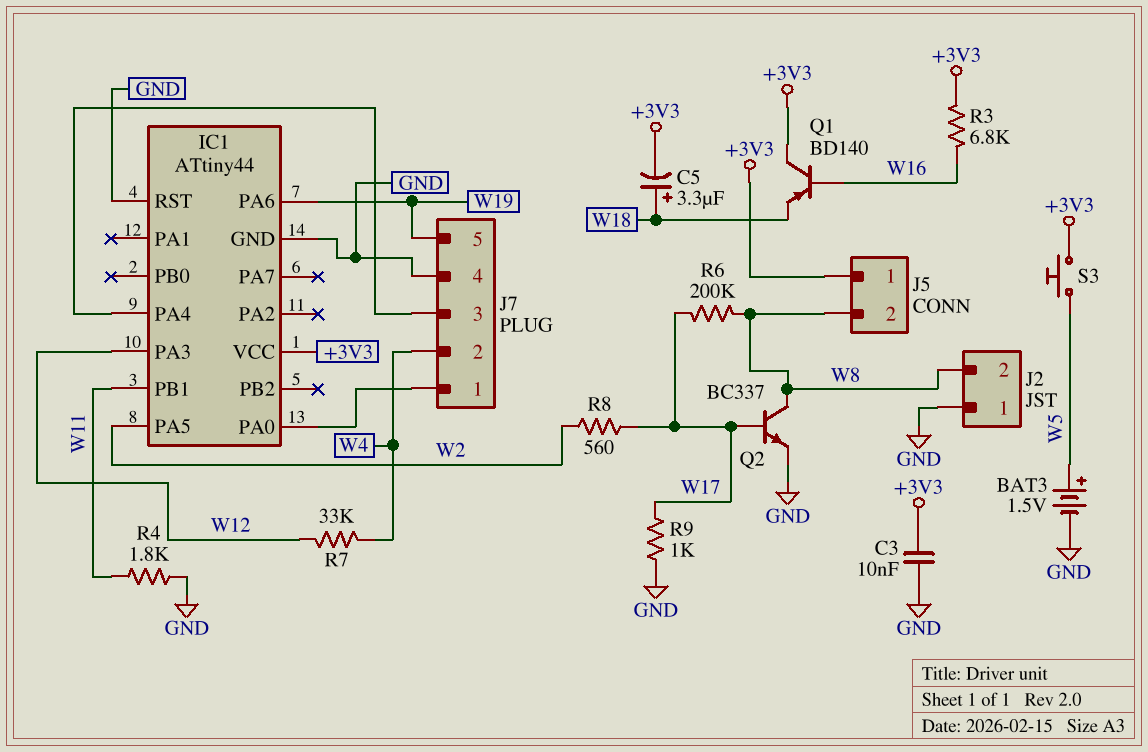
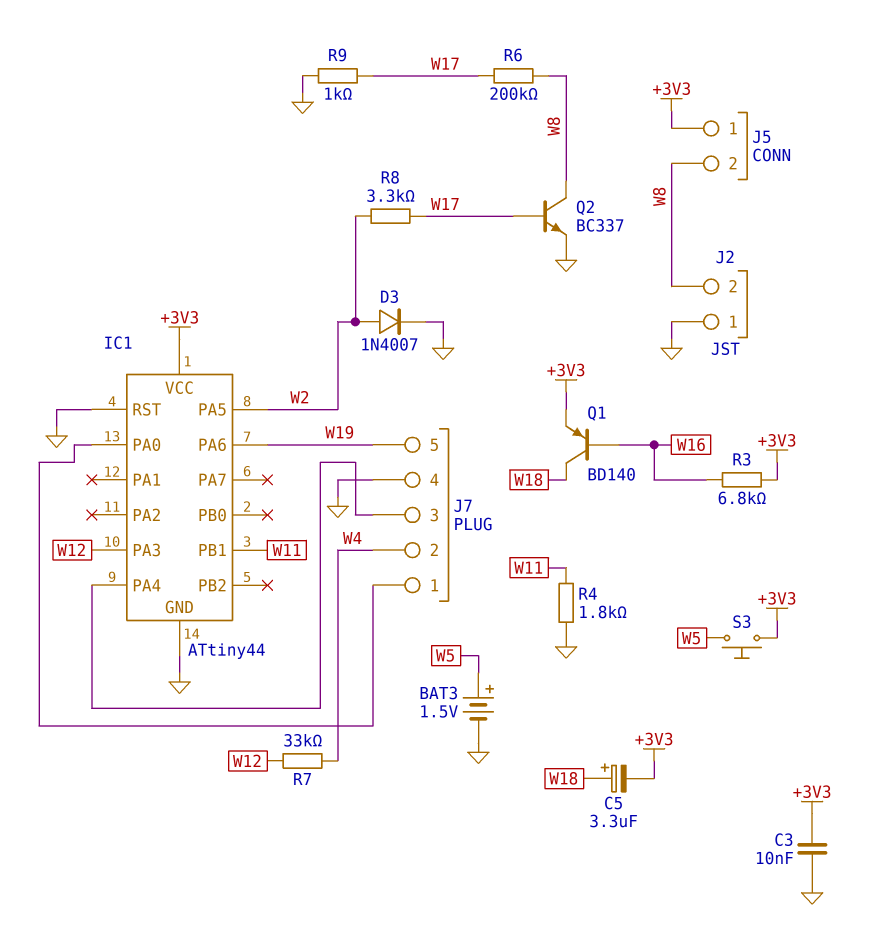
D3: none -> diode 1N4007 (A W2, K GND)
Q1: PNP BD140 (B W16, C +3V3, E W18) -> PNP BD140 (B W16, C W18, E +3V3)
R8: 560 (W2, W17) -> 3.3k (W2, W17)

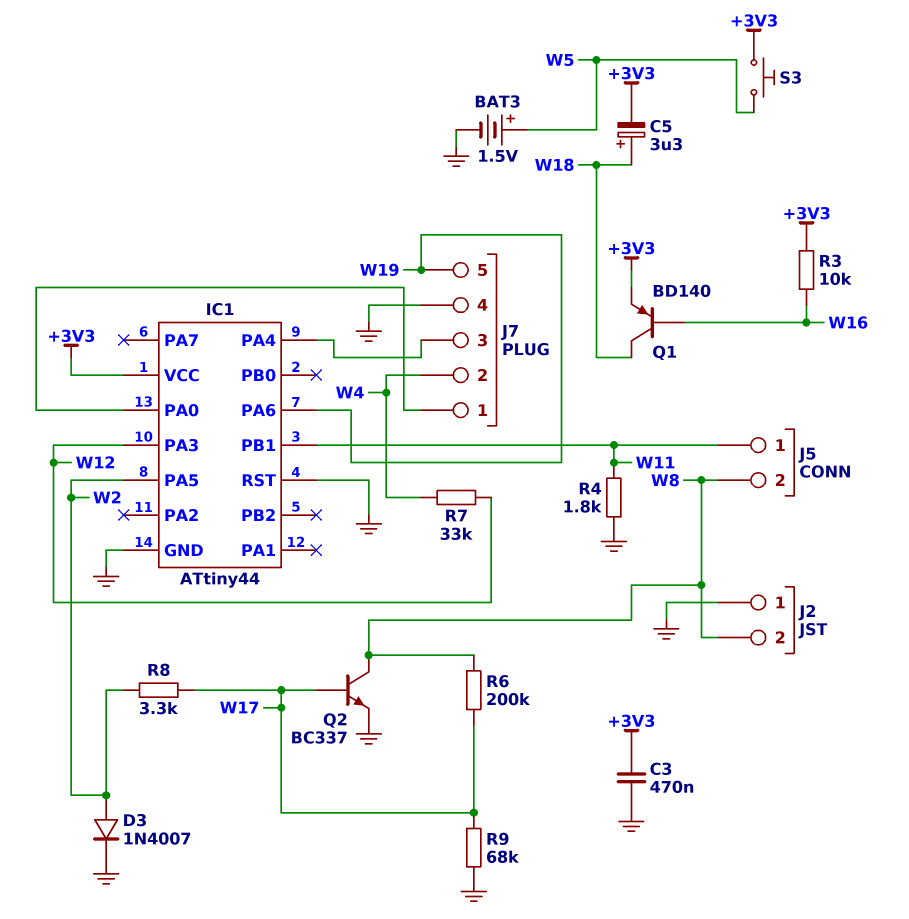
C3: 10nF (+3V3, GND) -> 470nF (+3V3, GND)
J5 pin 1: +3V3 -> W11
R3: 6.8k (+3V3, W16) -> 10k (+3V3, W16)
R9: 1k (GND, W17) -> 68k (GND, W17)

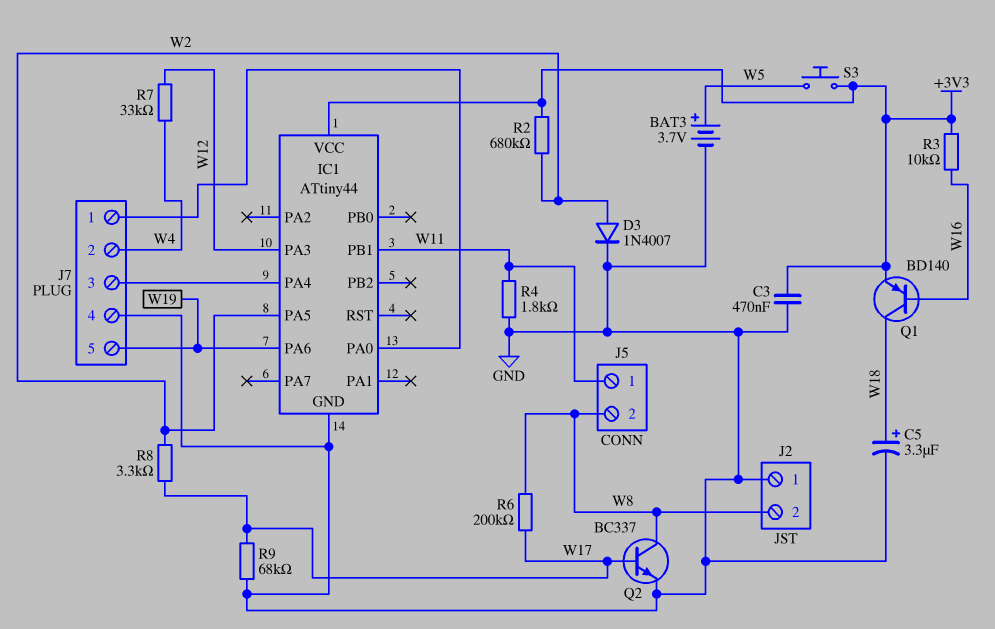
BAT3: 1.5V (plus W5, minus GND) -> 3.7V (plus W5, minus GND)
C5: 3.3uF (plus W18, minus +3V3) -> 3.3uF (plus W18, minus GND)
IC1 pin RST: GND -> none
R2: none -> 680k (+3V3, W2)

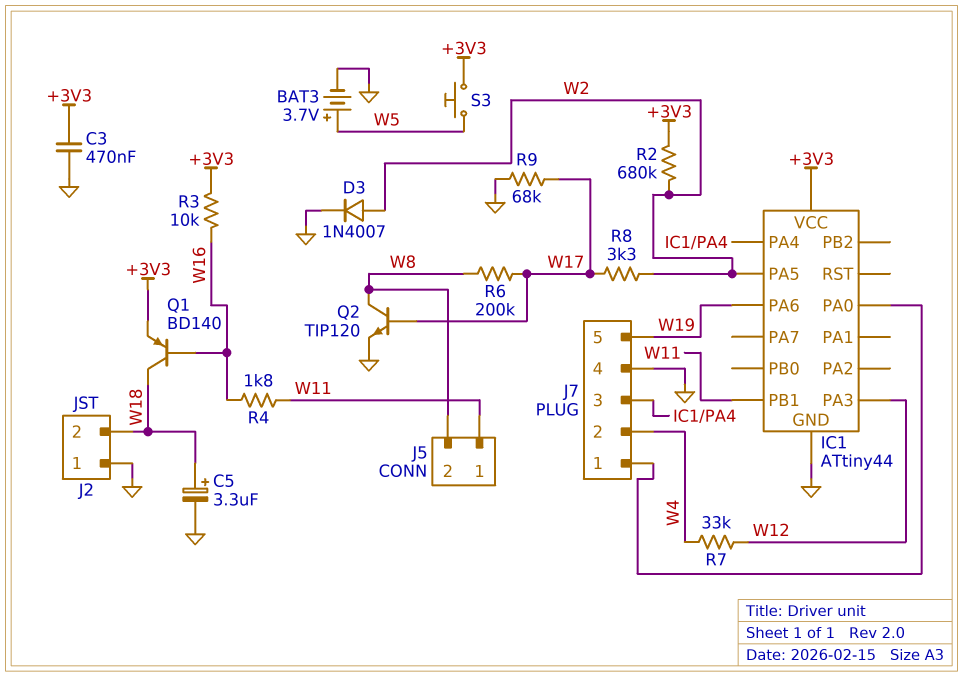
J2 pin 2: W8 -> W18
Q2: NPN BC337 (B W17, C W8, E GND) -> NPN TIP120 (B W17, C W8, E GND)
R4: 1.8k (GND, W11) -> 1.8k (W11, W16)

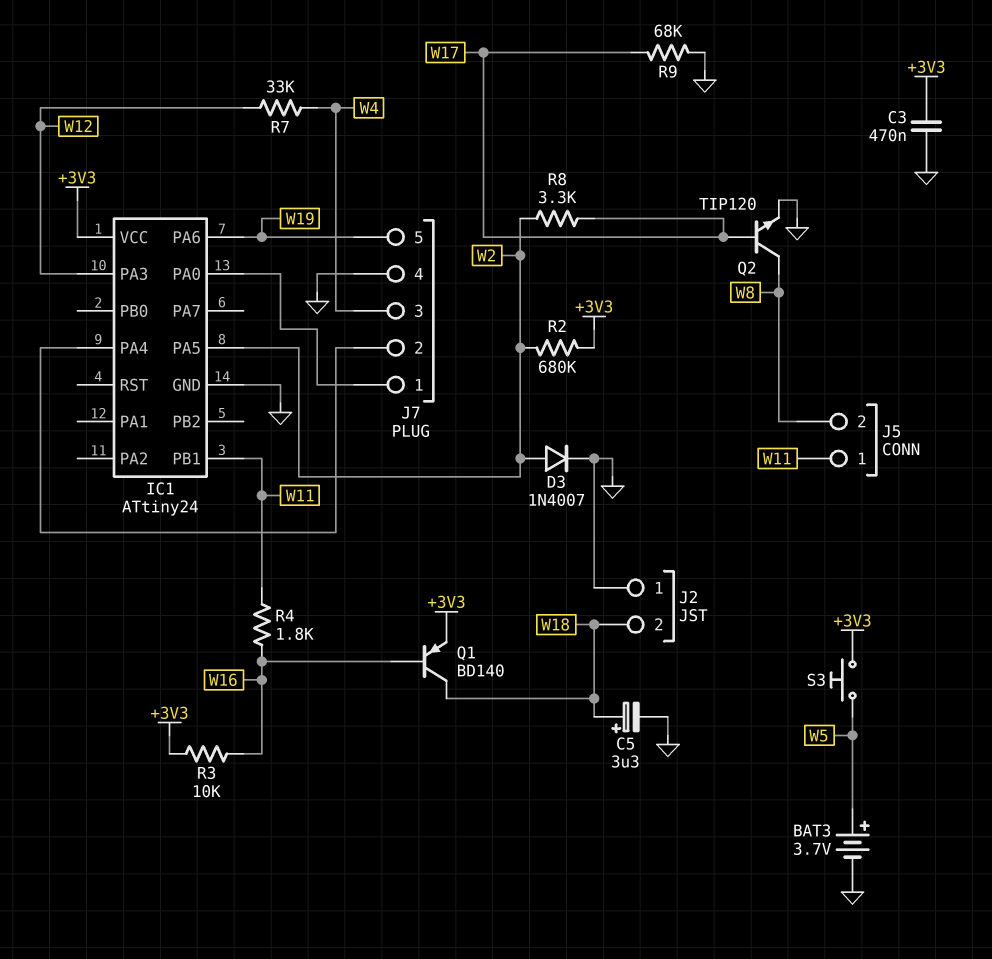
IC1: ATtiny44 -> ATtiny24
J7 pin 2: W4 -> IC1/PA4
J7 pin 3: IC1/PA4 -> W4
R6: 200k (W8, W17) -> none

